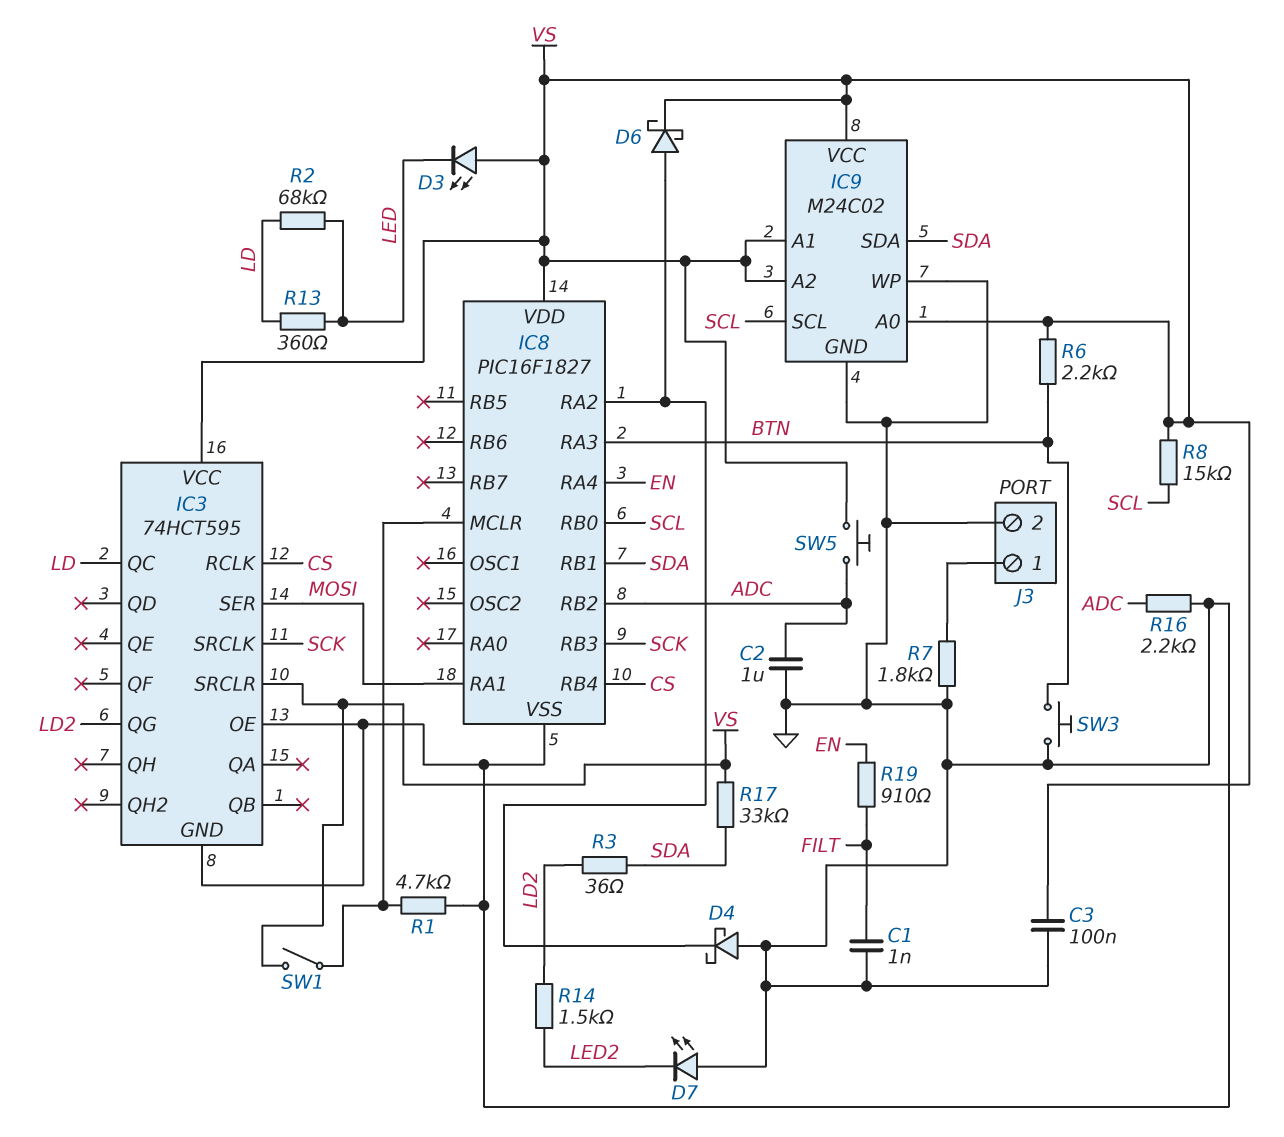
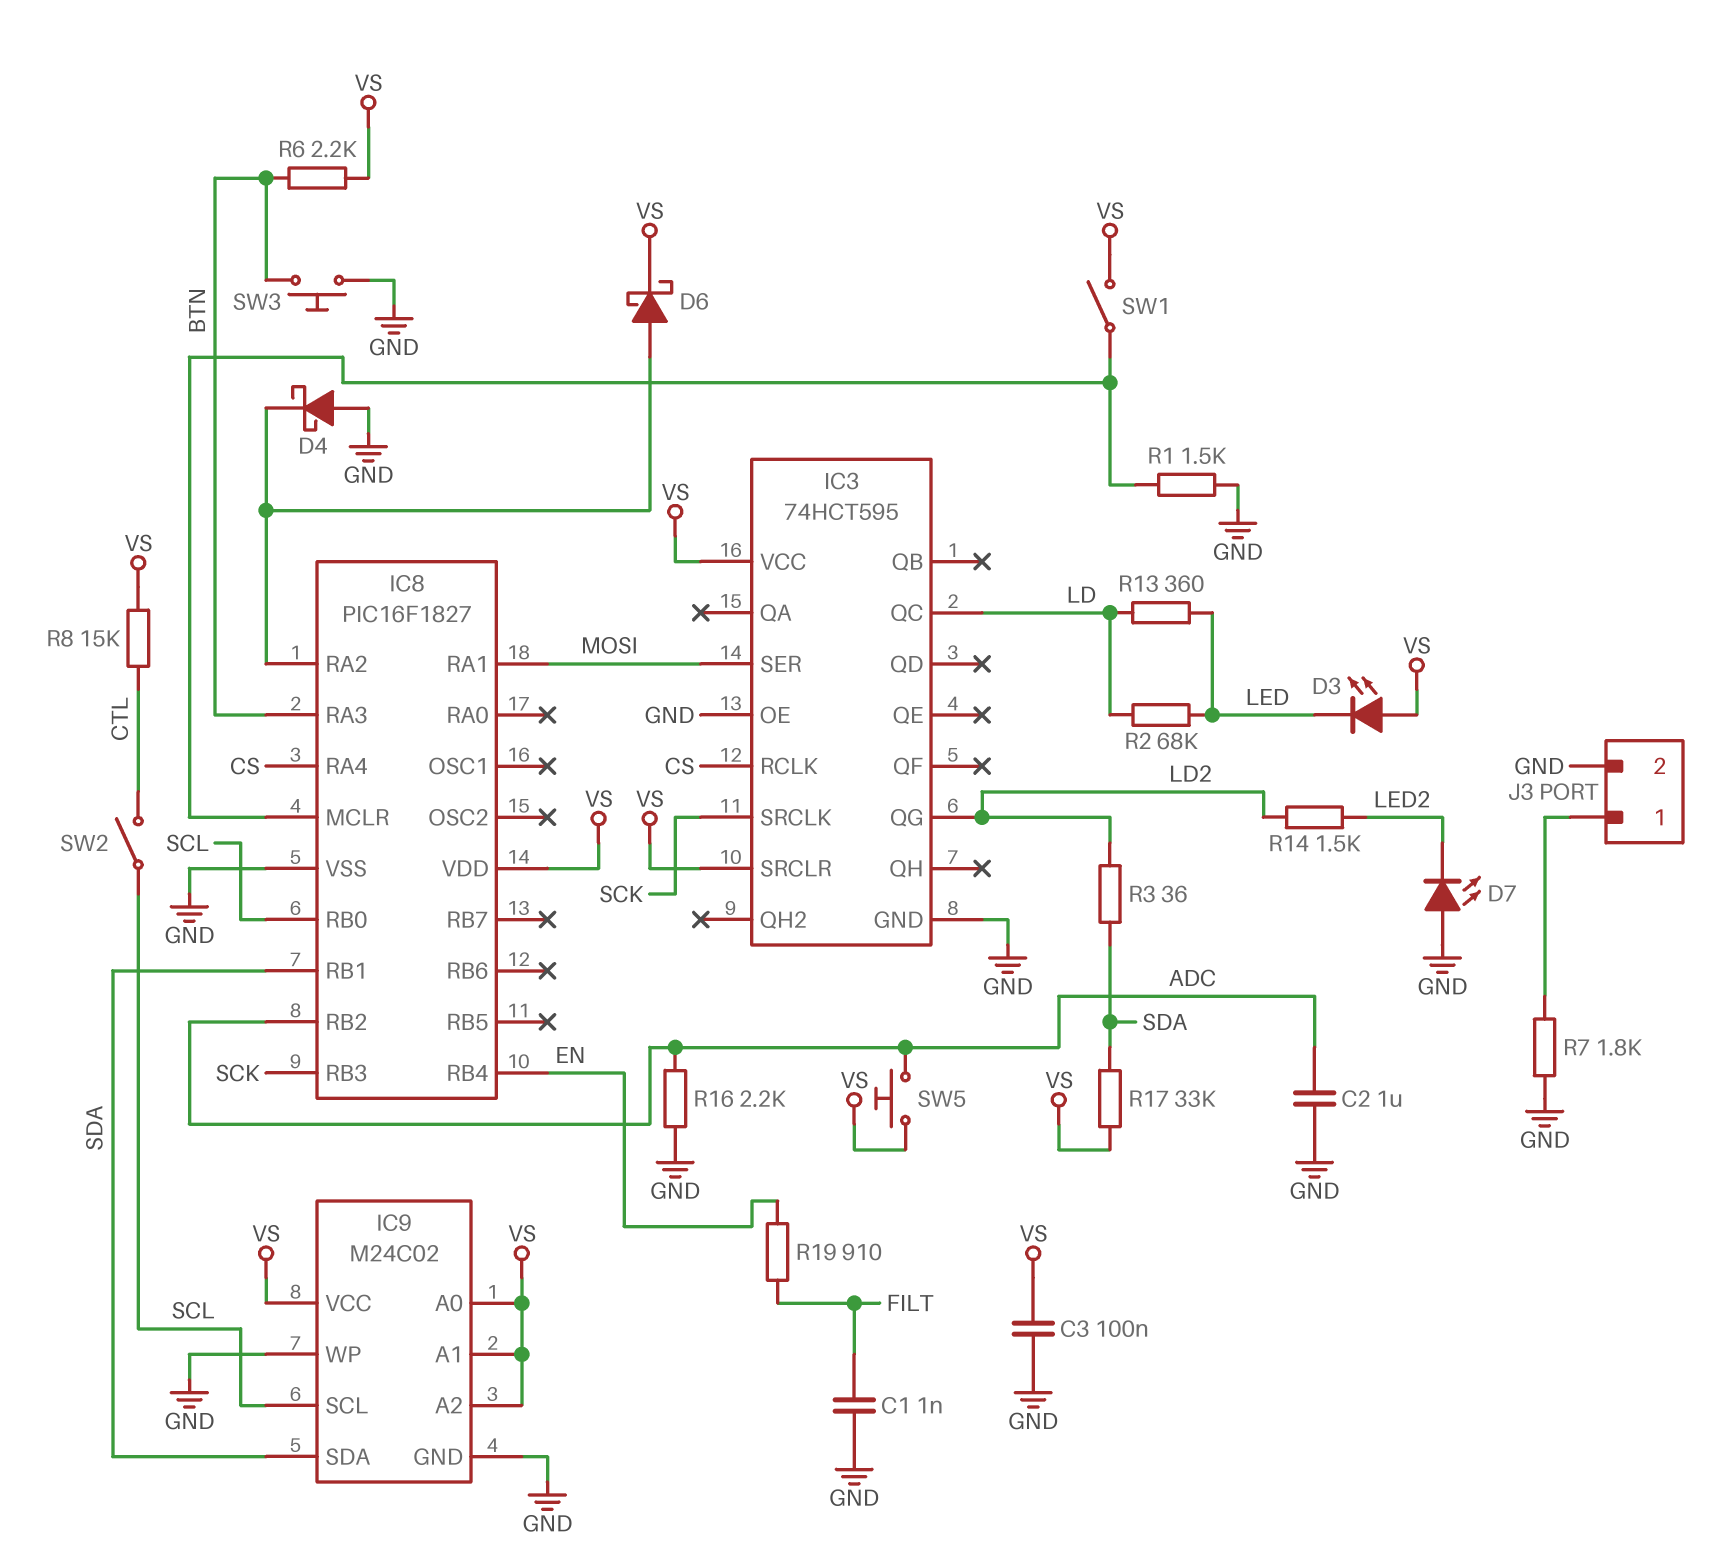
IC8 pin RA4: EN -> CS
IC8 pin RB4: CS -> EN
R1: 4.7k (GND, IC8/MCLR) -> 1.5k (GND, IC8/MCLR)
R8: 15k (SCL, VS) -> 15k (CTL, VS)
SW2: none -> switch (CTL, SCL)

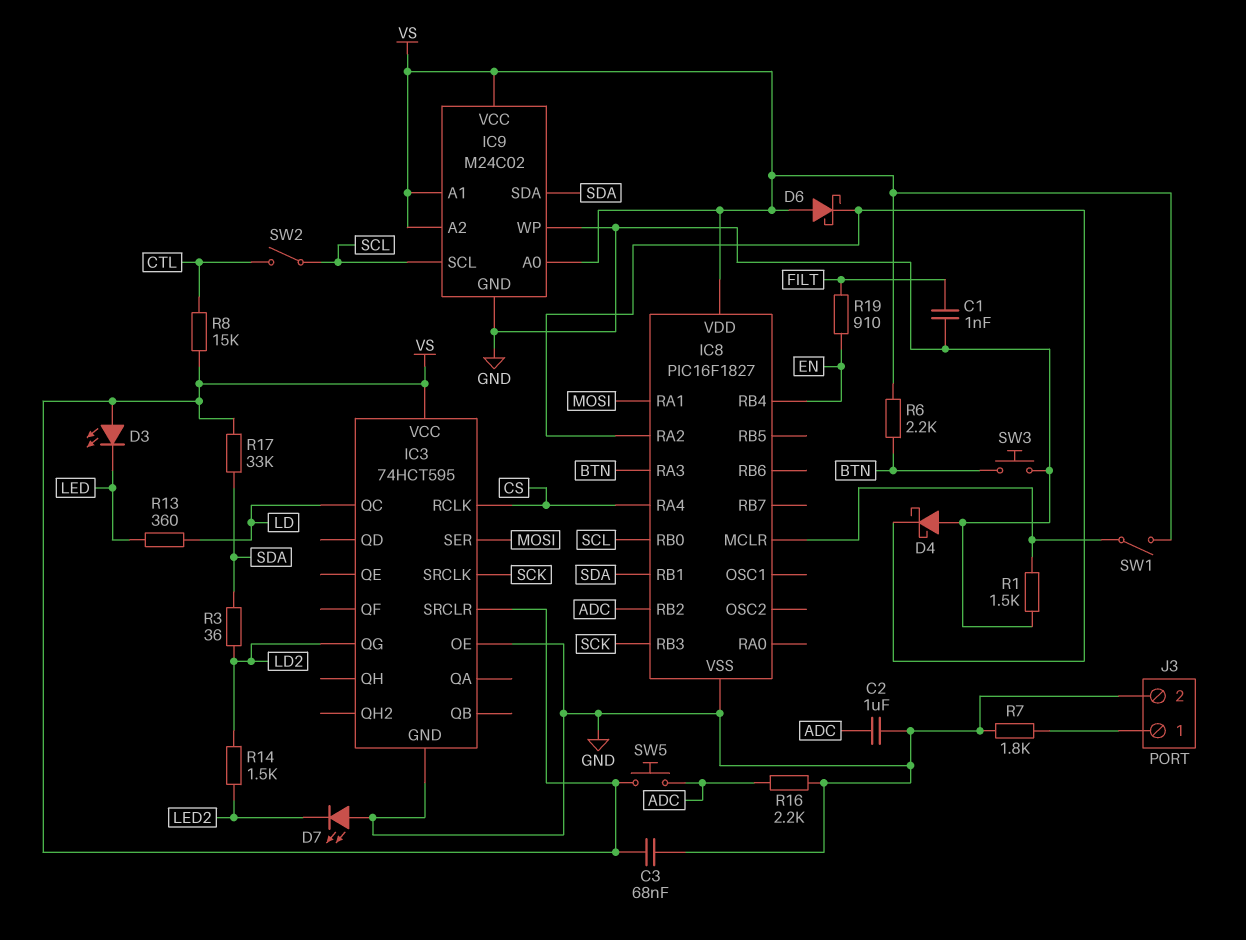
C3: 100nF (GND, VS) -> 68nF (GND, VS)
D6: schottky (A IC8/RA2, K VS) -> schottky (A VS, K IC8/RA2)
R2: 68k (LD, LED) -> none

